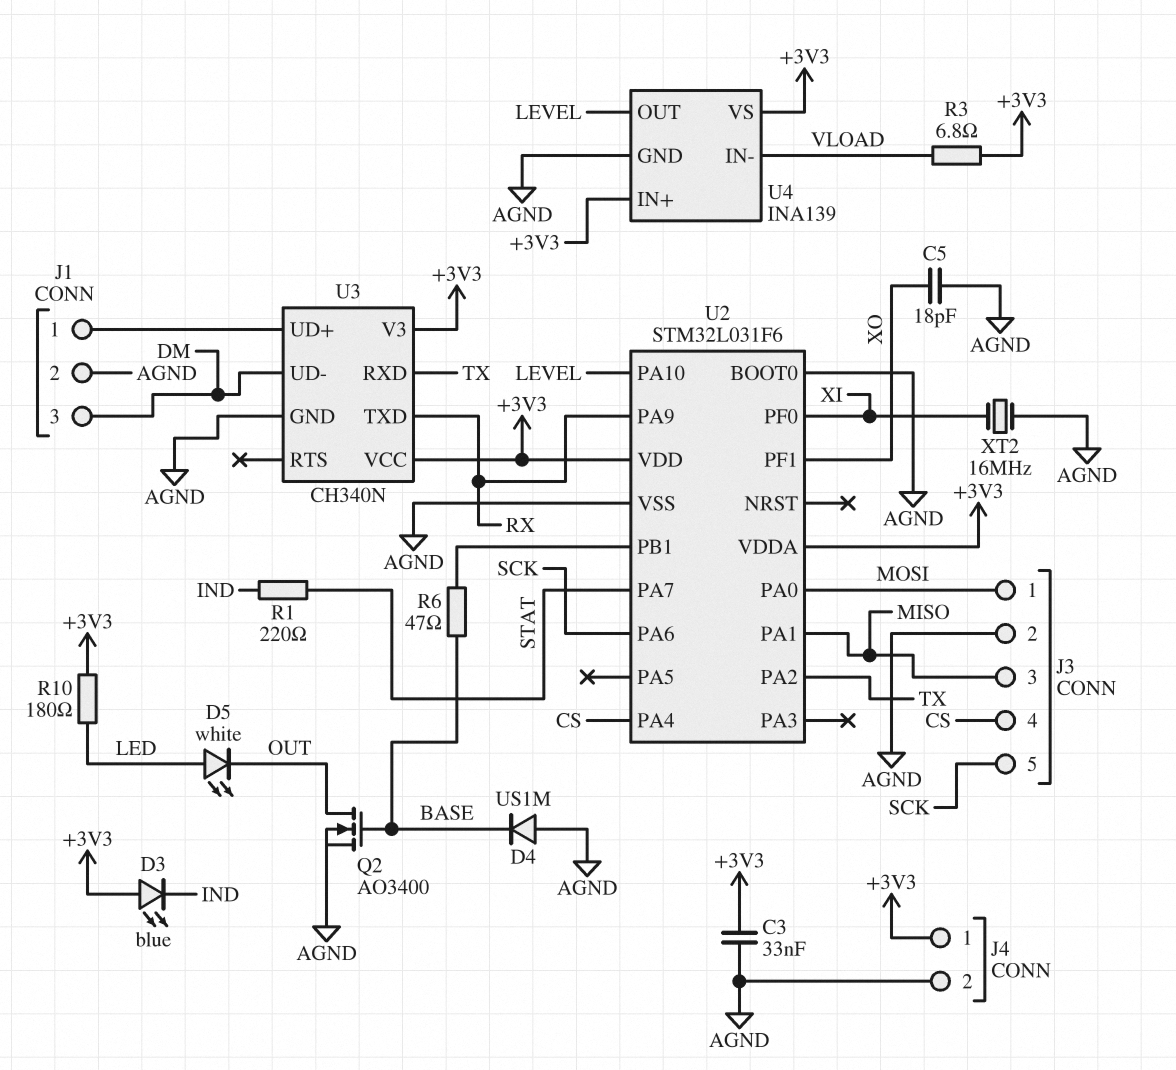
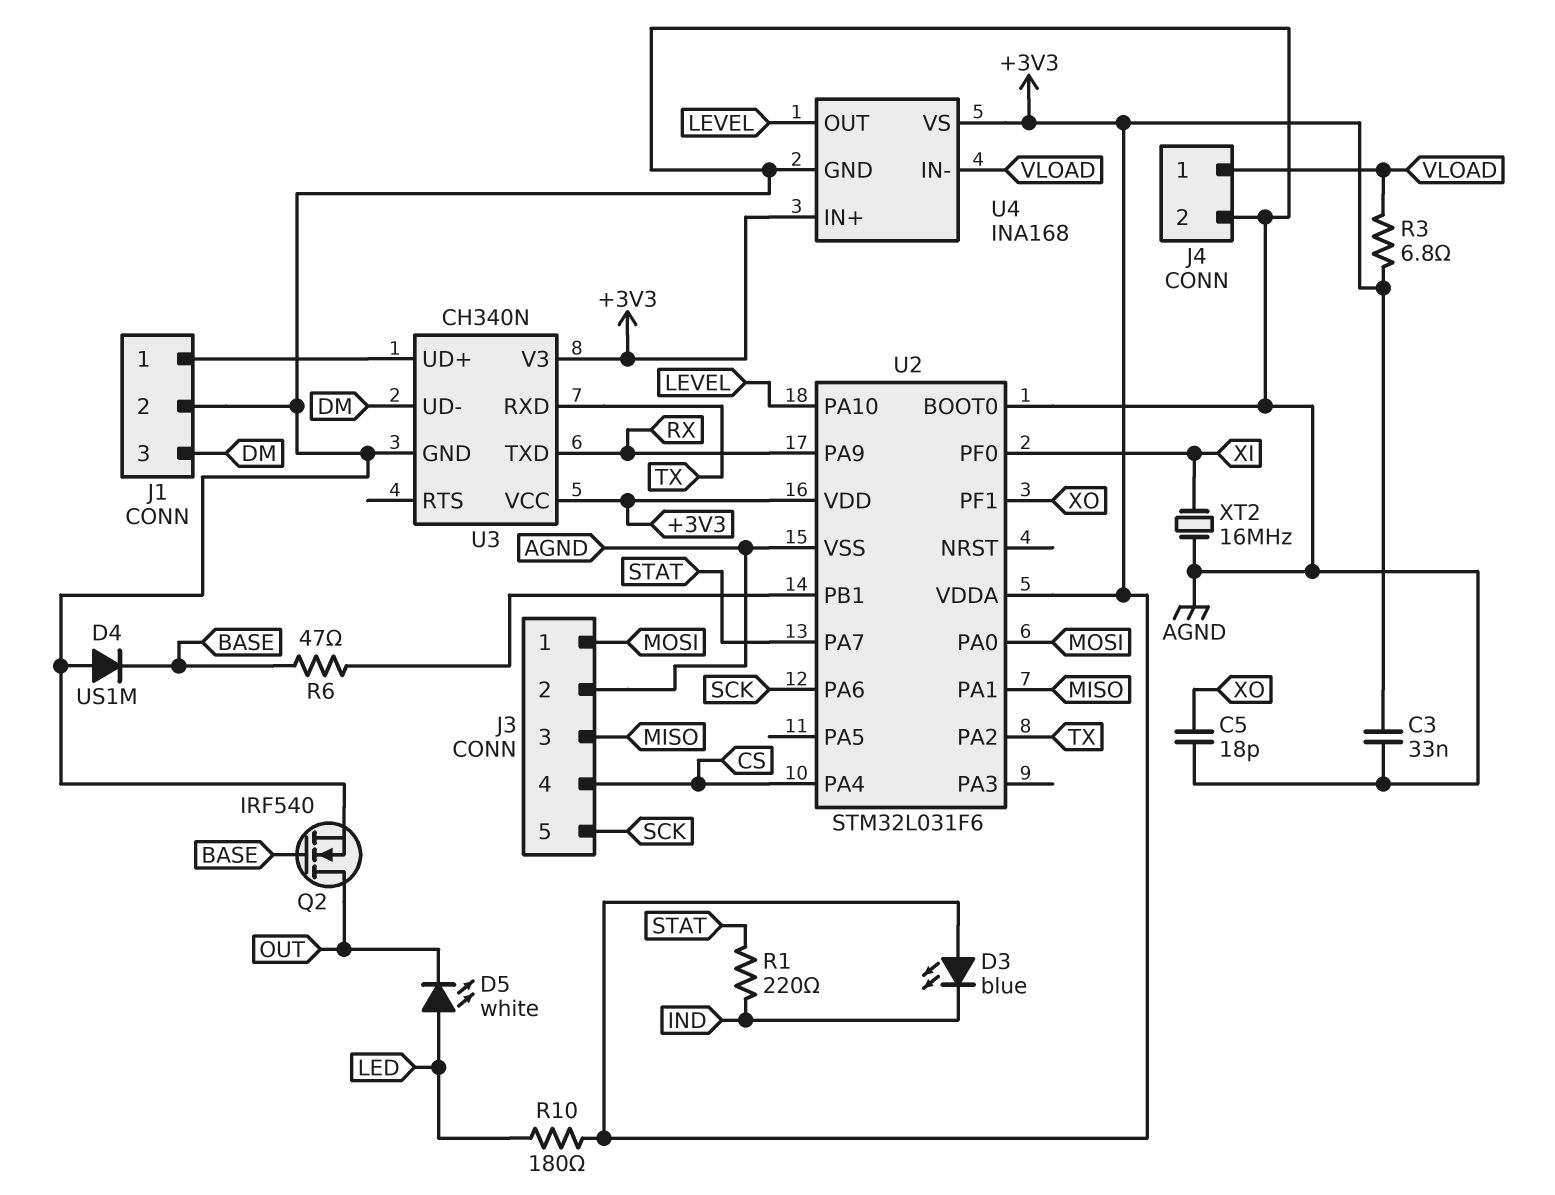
J4 pin 1: +3V3 -> VLOAD
Q2: NMOS AO3400 (G BASE, D OUT, S AGND) -> NMOS IRF540 (G BASE, D OUT, S AGND)
U4: INA139 -> INA168

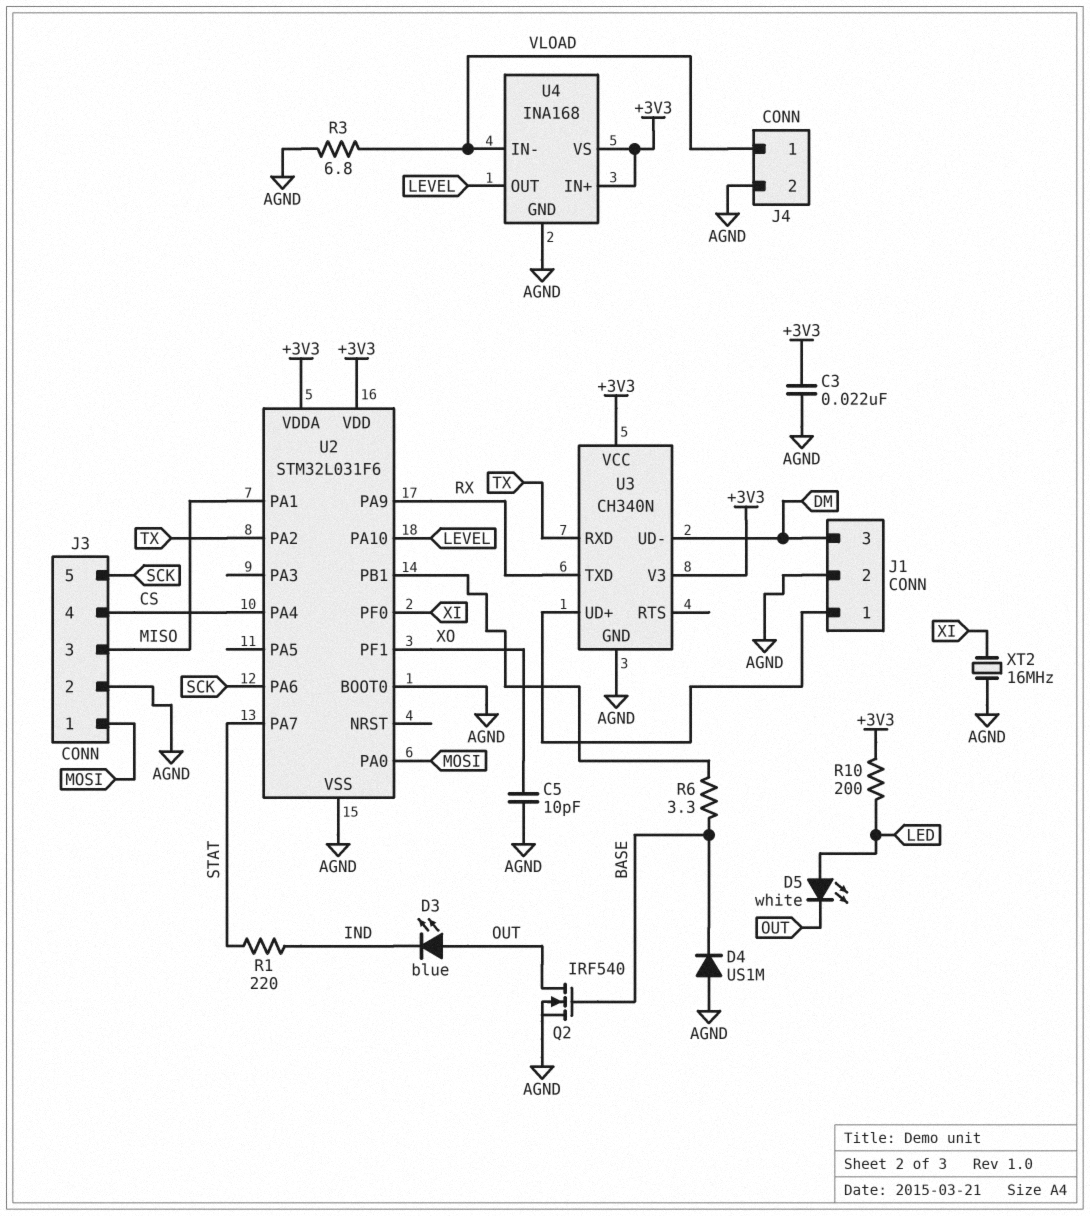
C3: 33nF (+3V3, AGND) -> 22nF (+3V3, AGND)
C5: 18pF (AGND, XO) -> 10pF (AGND, XO)
D3: LED blue (A +3V3, K IND) -> LED blue (A OUT, K IND)
R3: 6.8 (+3V3, VLOAD) -> 6.8 (AGND, VLOAD)
R6: 47 (BASE, U2/PB1) -> 3.3 (BASE, U2/PB1)
R10: 180 (+3V3, LED) -> 200 (+3V3, LED)

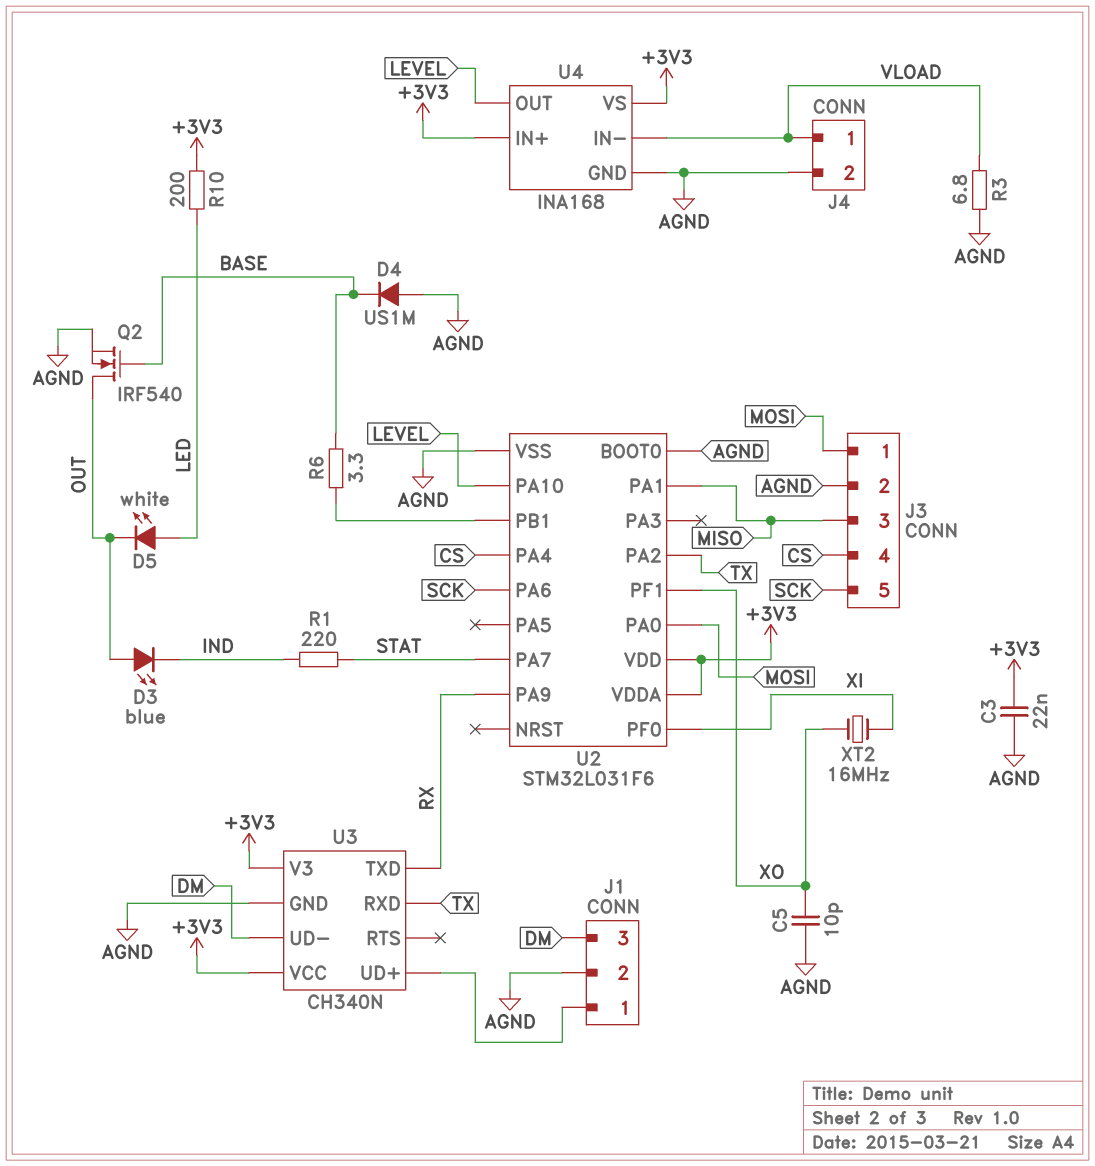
XT2: 16MHz (AGND, XI) -> 16MHz (XI, XO)

